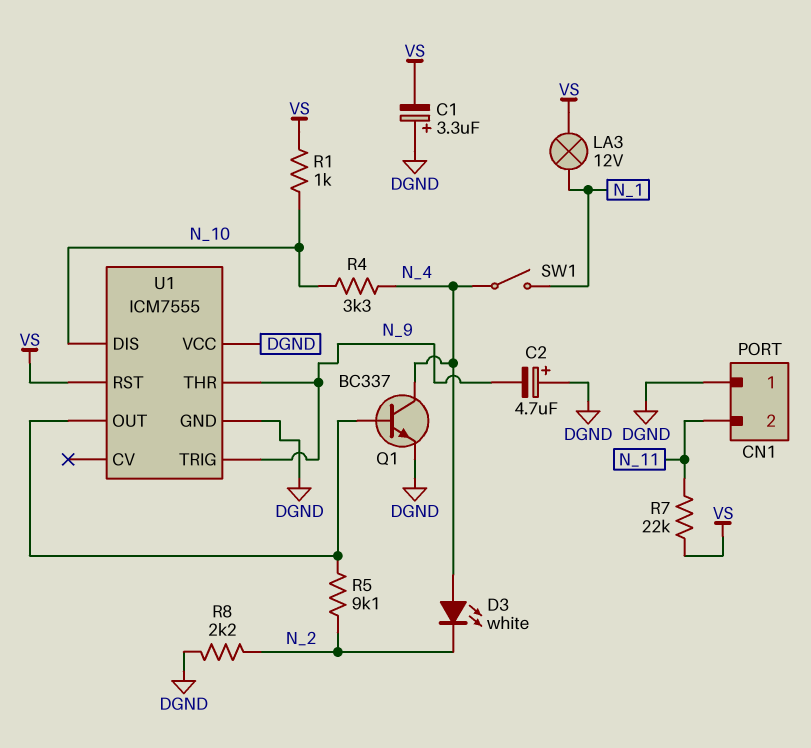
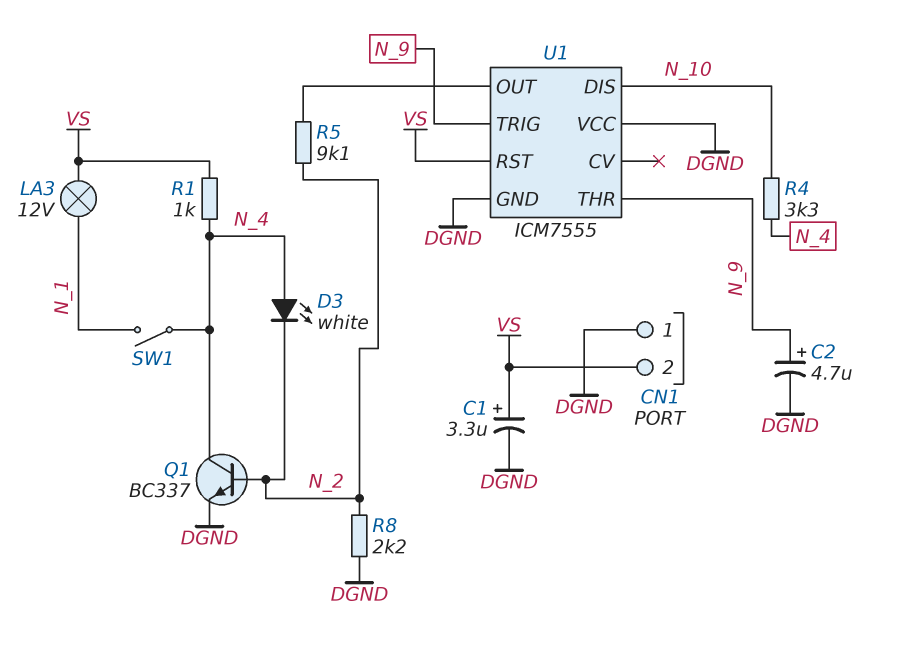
C1: 3.3uF (plus DGND, minus VS) -> 3.3uF (plus VS, minus DGND)
C2: 4.7uF (plus DGND, minus N_9) -> 4.7uF (plus N_9, minus DGND)
CN1 pin 2: N_11 -> VS
Q1: NPN BC337 (B U1/OUT, C N_4, E DGND) -> NPN BC337 (B N_2, C N_4, E DGND)
R1: 1k (N_10, VS) -> 1k (N_4, VS)
R7: 22k (N_11, VS) -> none

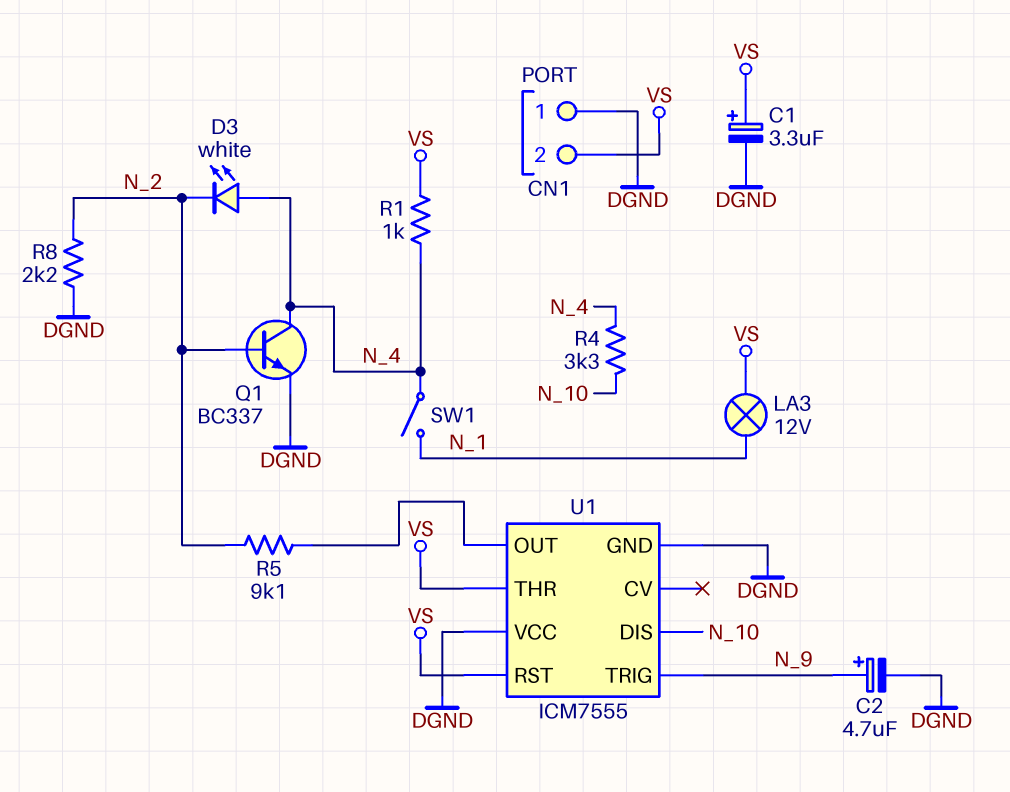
U1 pin THR: N_9 -> VS

